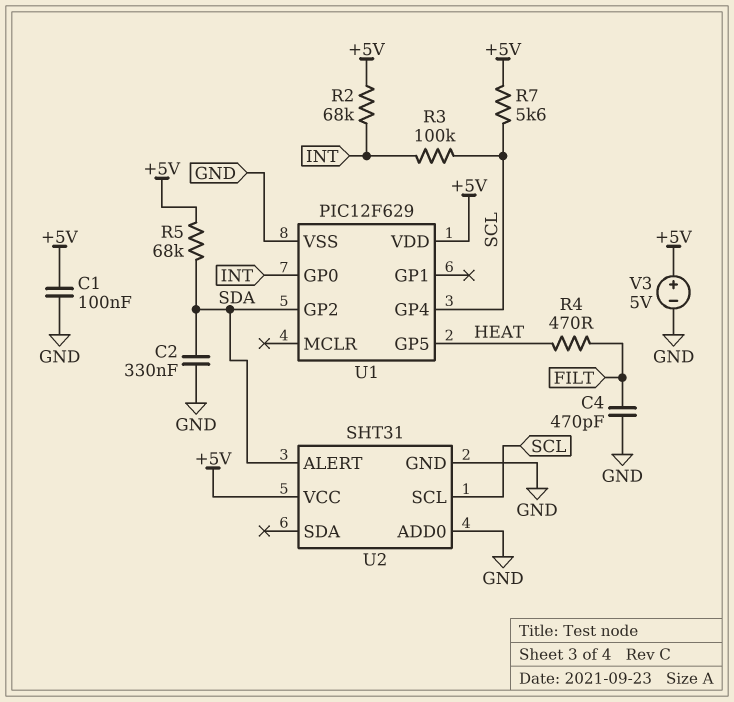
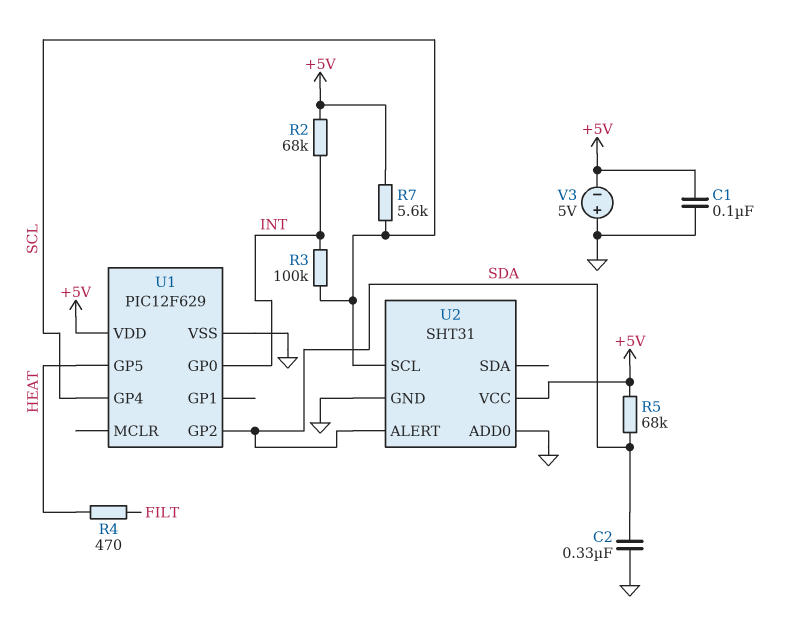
C4: 470pF (FILT, GND) -> none
V3: 5V (plus +5V, minus GND) -> 5V (plus GND, minus +5V)

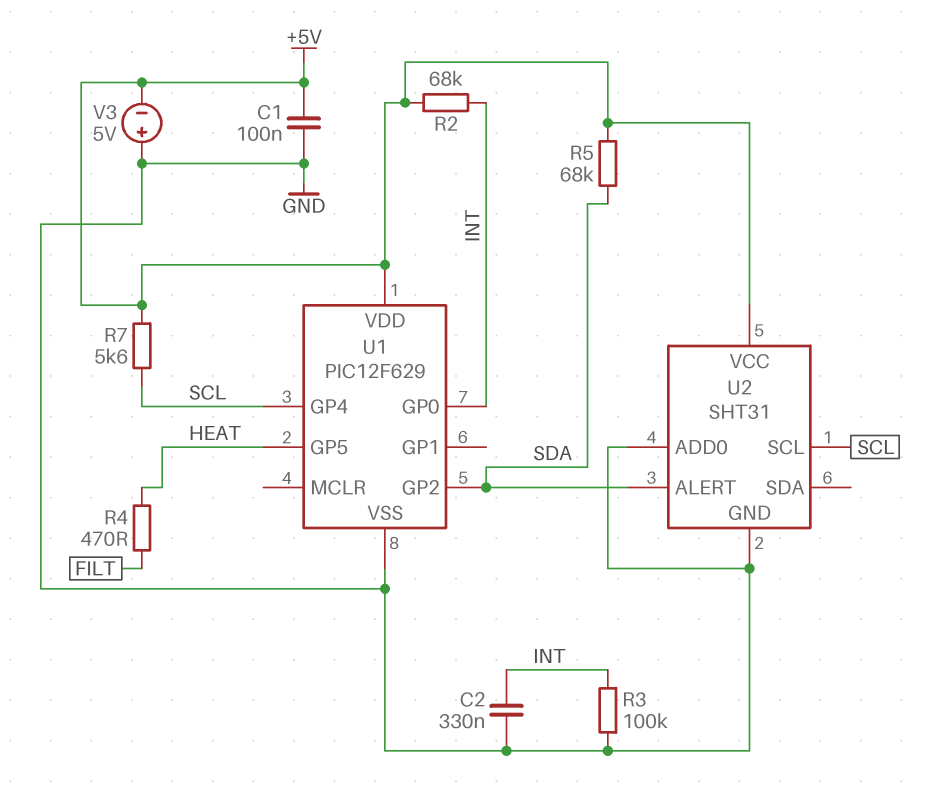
C2: 330nF (GND, SDA) -> 330nF (GND, INT)
R3: 100k (INT, SCL) -> 100k (GND, INT)

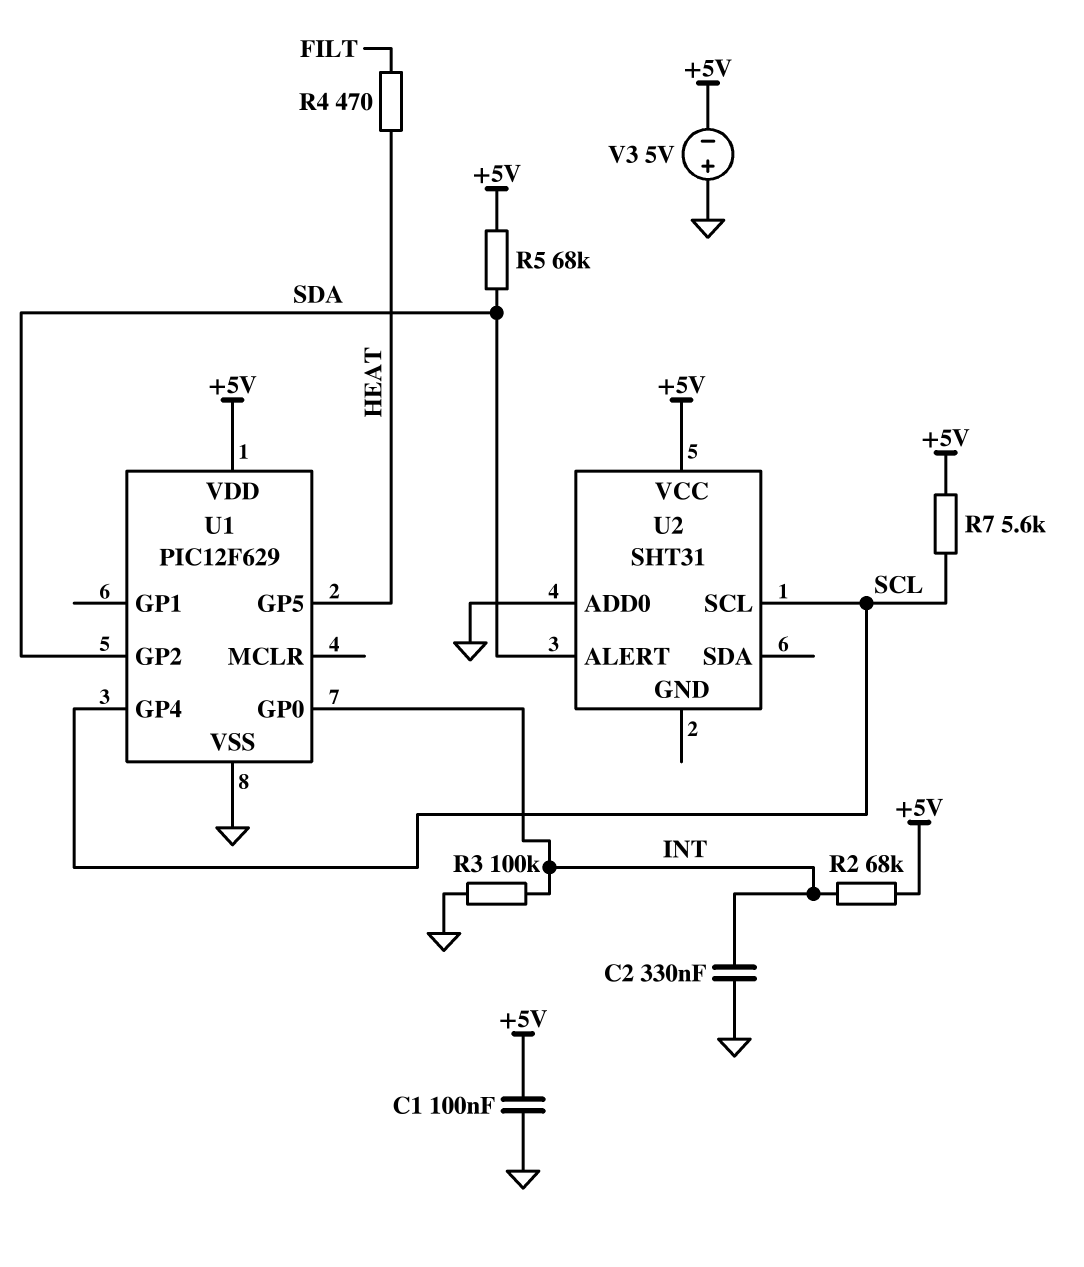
U2 pin GND: GND -> none

